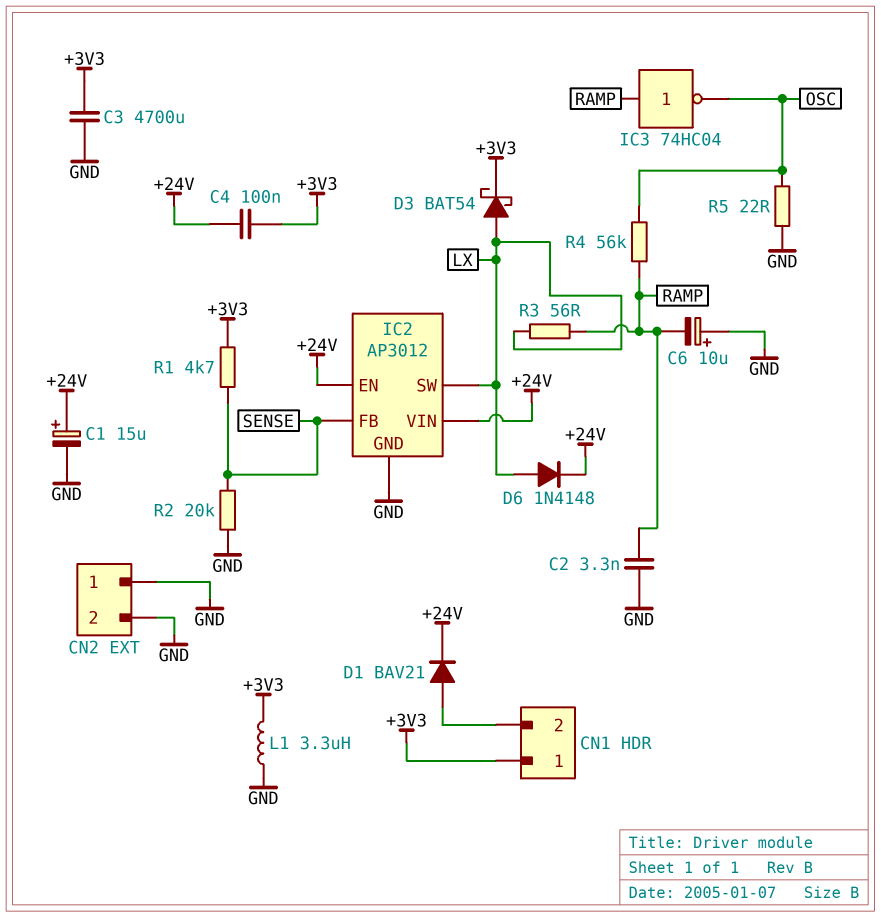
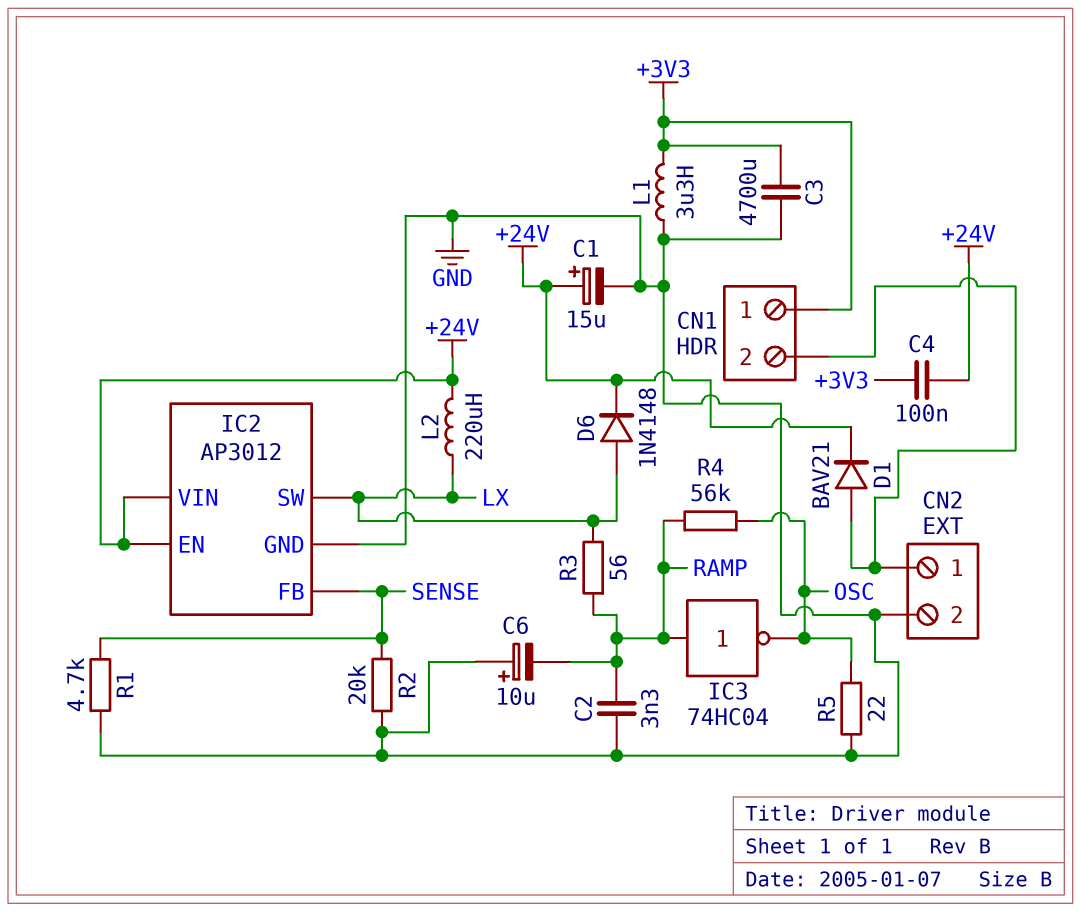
CN2 pin 1: GND -> CN1/2
D3: schottky BAT54 (A LX, K +3V3) -> none
L2: none -> 220uH (+24V, LX)
R1: 4.7k (+3V3, SENSE) -> 4.7k (GND, SENSE)

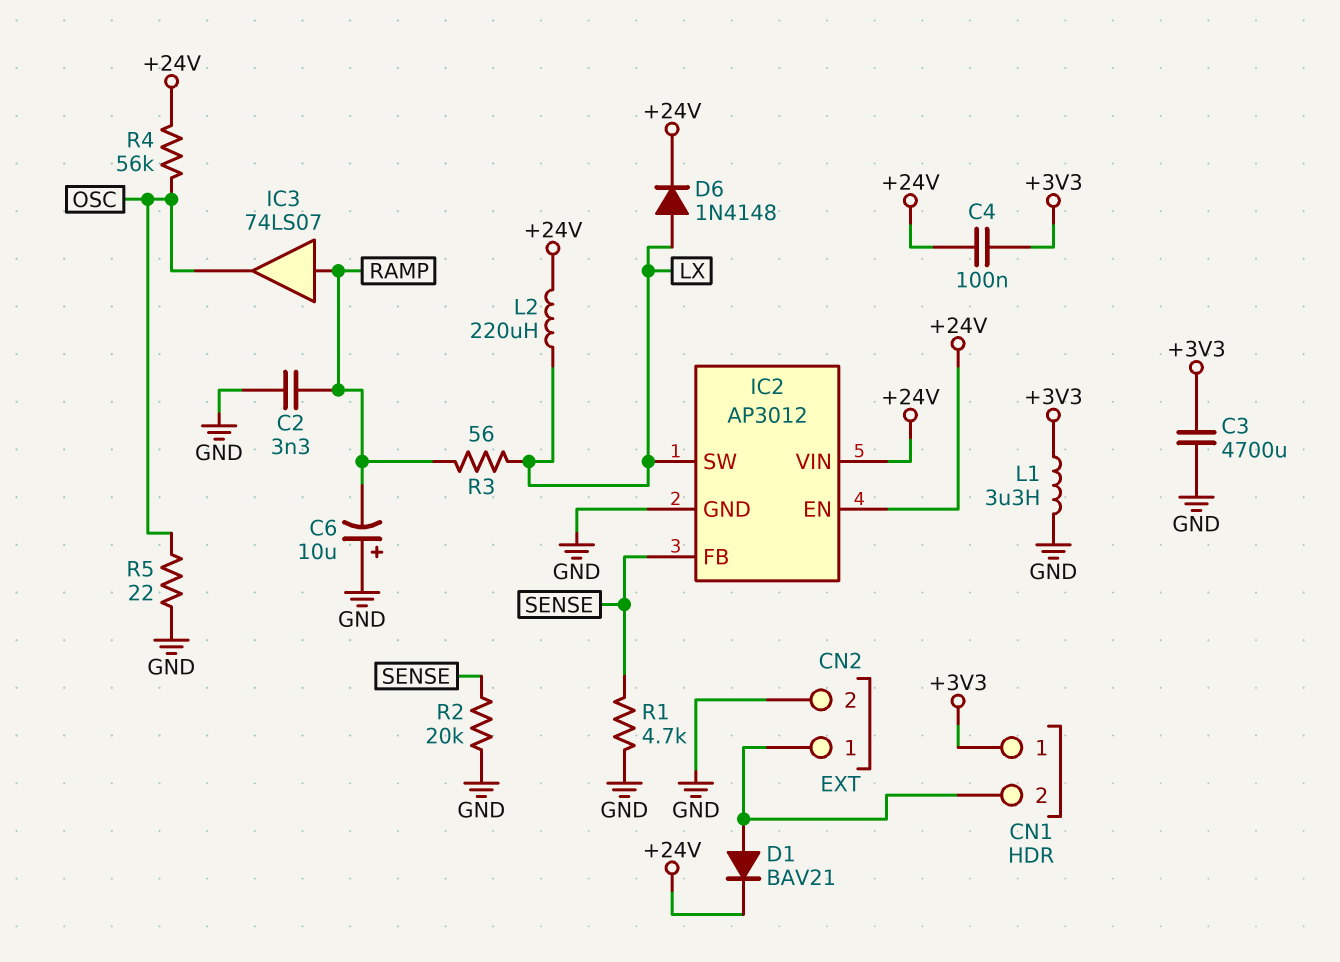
C1: 15uF (plus +24V, minus GND) -> none
IC3: NOT 74HC04 (in RAMP, out OSC) -> buffer 74LS07 (in RAMP, out OSC)
R4: 56k (OSC, RAMP) -> 56k (+24V, OSC)

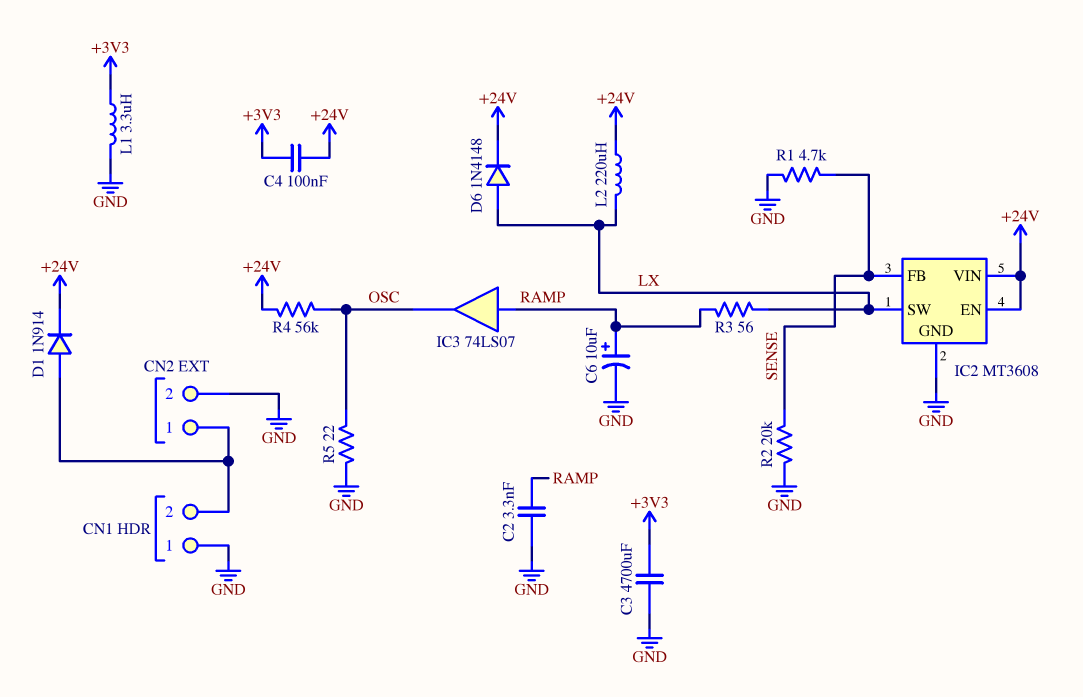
C6: 10uF (plus GND, minus RAMP) -> 10uF (plus RAMP, minus GND)
CN1 pin 1: +3V3 -> GND
D1: diode BAV21 (A CN1/2, K +24V) -> diode 1N914 (A CN1/2, K +24V)
IC2: AP3012 -> MT3608

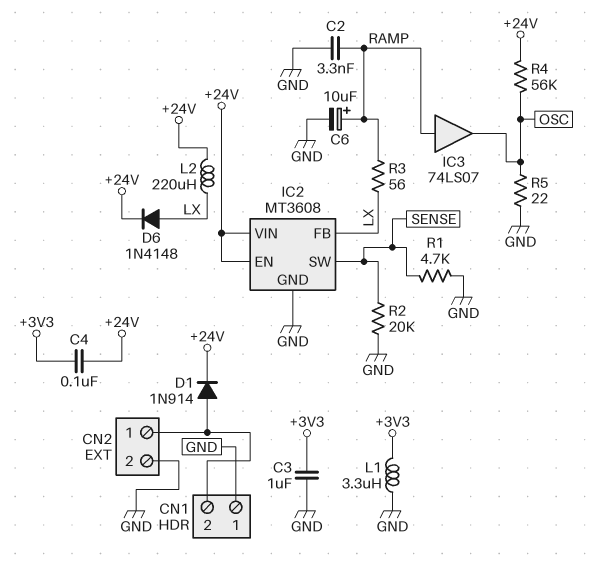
C3: 4700uF (+3V3, GND) -> 1uF (+3V3, GND)
IC2 pin FB: SENSE -> LX
IC2 pin SW: LX -> SENSE

